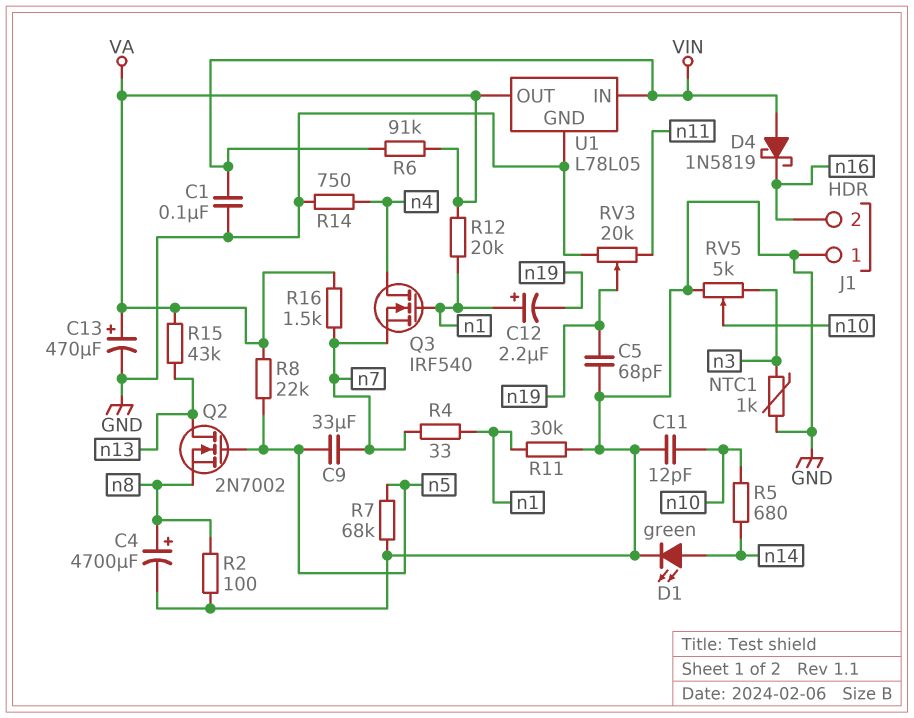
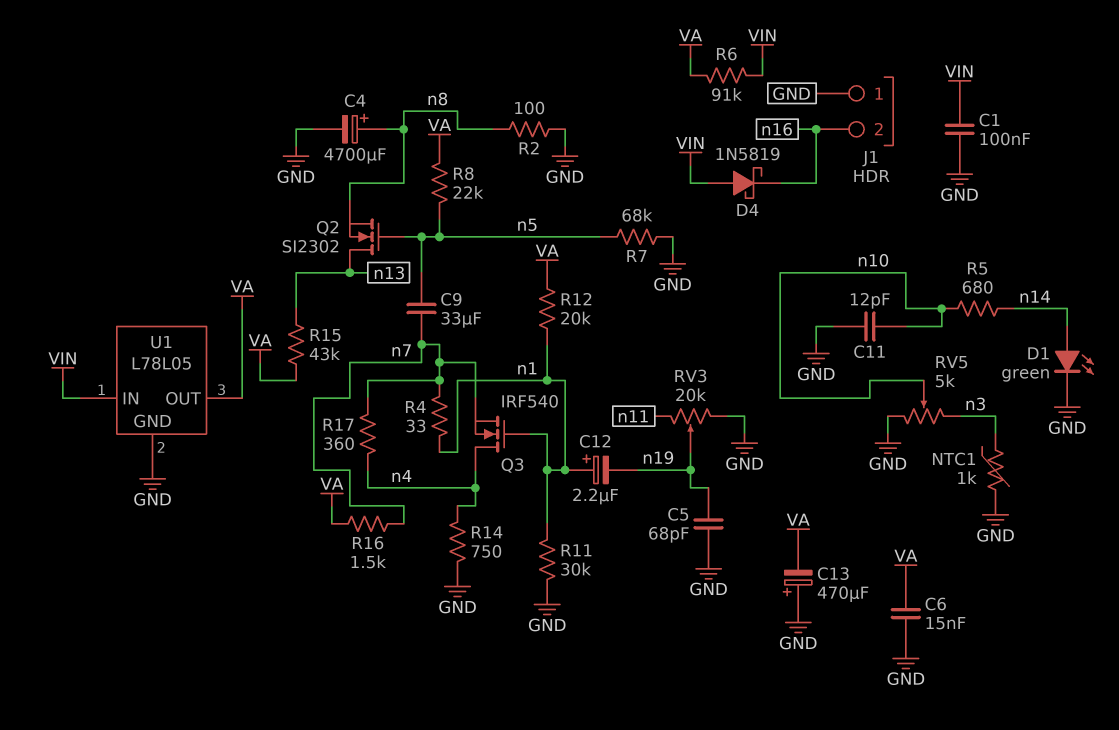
C6: none -> 15nF (GND, VA)
C13: 470uF (plus VA, minus GND) -> 470uF (plus GND, minus VA)
Q2: NMOS 2N7002 (G n5, D n13, S n8) -> NMOS SI2302 (G n5, D n13, S n8)
R17: none -> 360 (n4, n7)

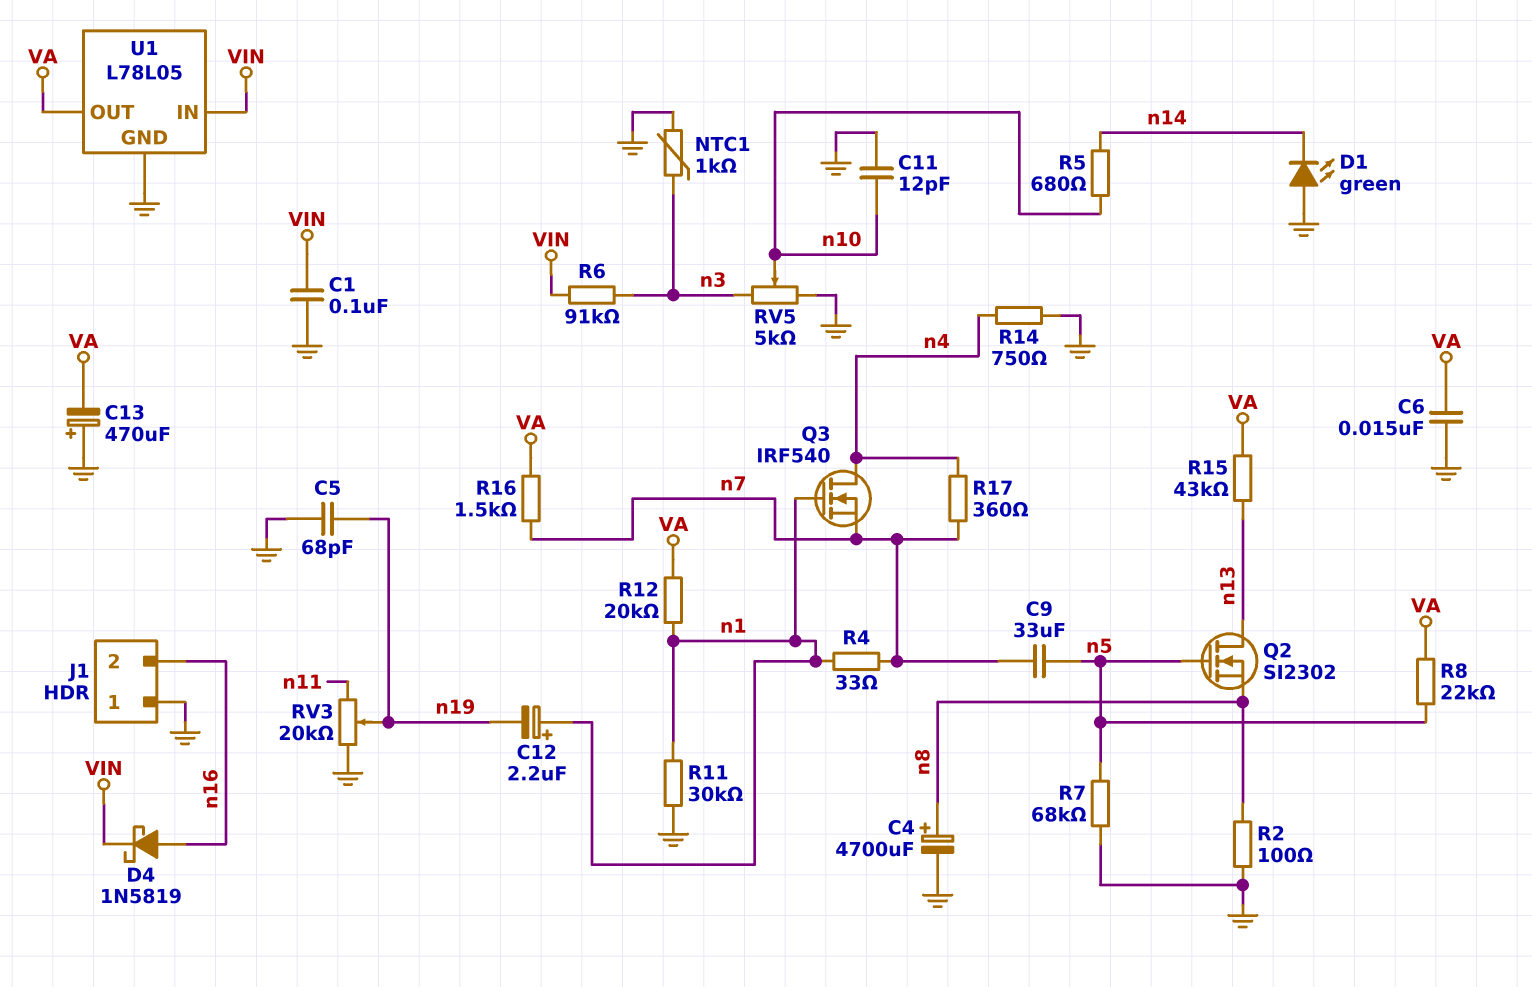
D1: LED green (A n14, K GND) -> LED green (A GND, K n14)
D4: schottky 1N5819 (A VIN, K n16) -> schottky 1N5819 (A n16, K VIN)
R6: 91k (VA, VIN) -> 91k (VIN, n3)

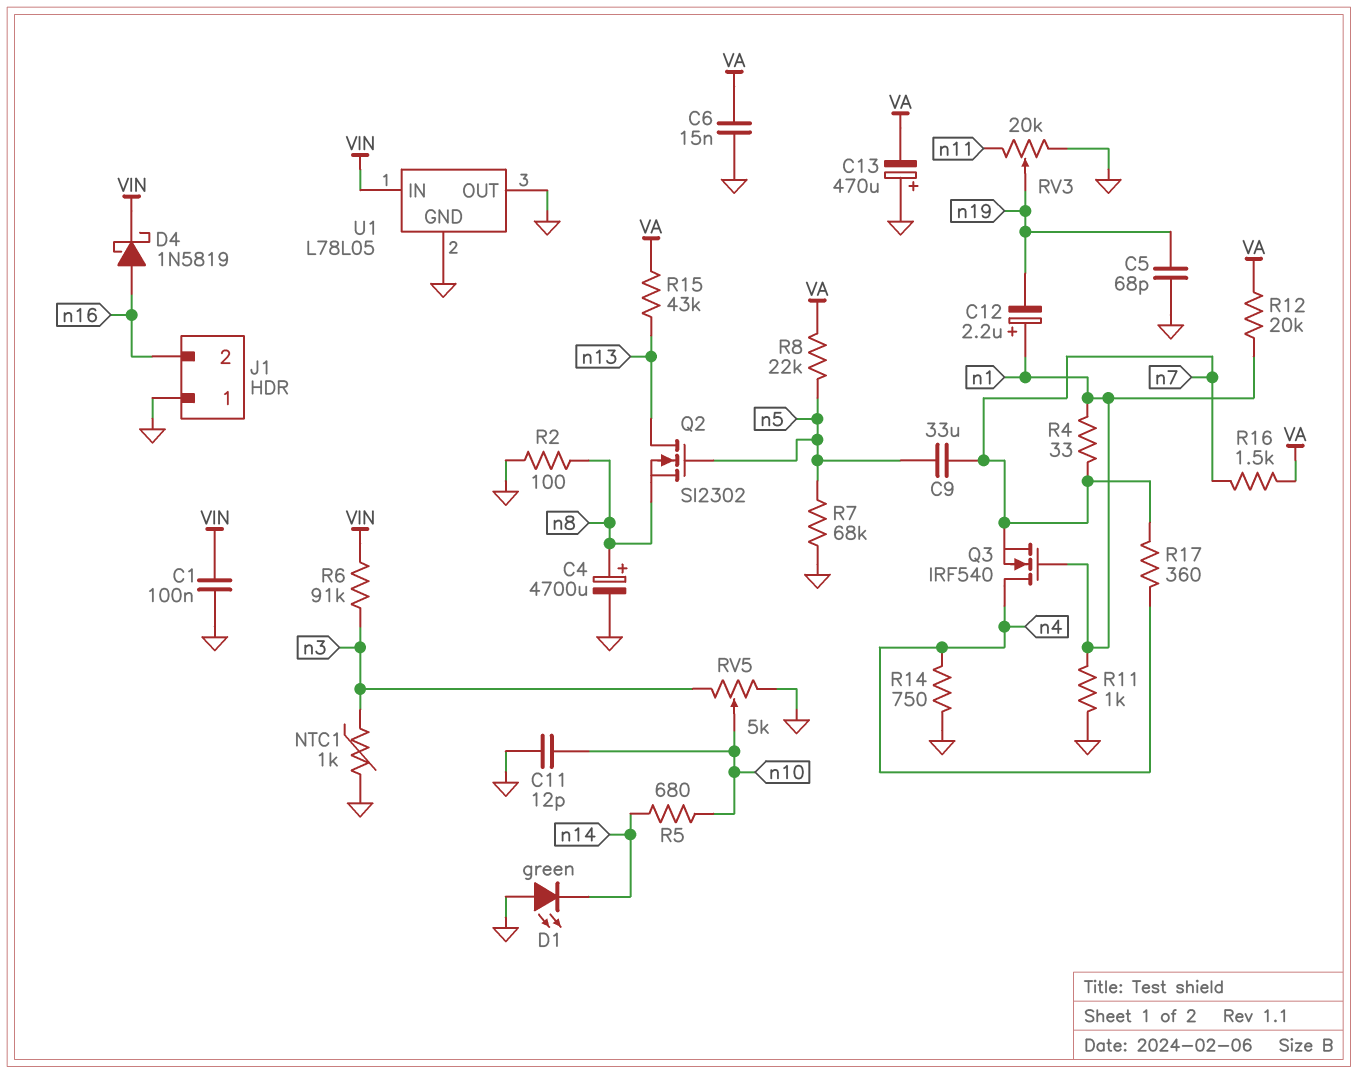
R11: 30k (GND, n1) -> 1k (GND, n1)
U1 pin OUT: VA -> GND

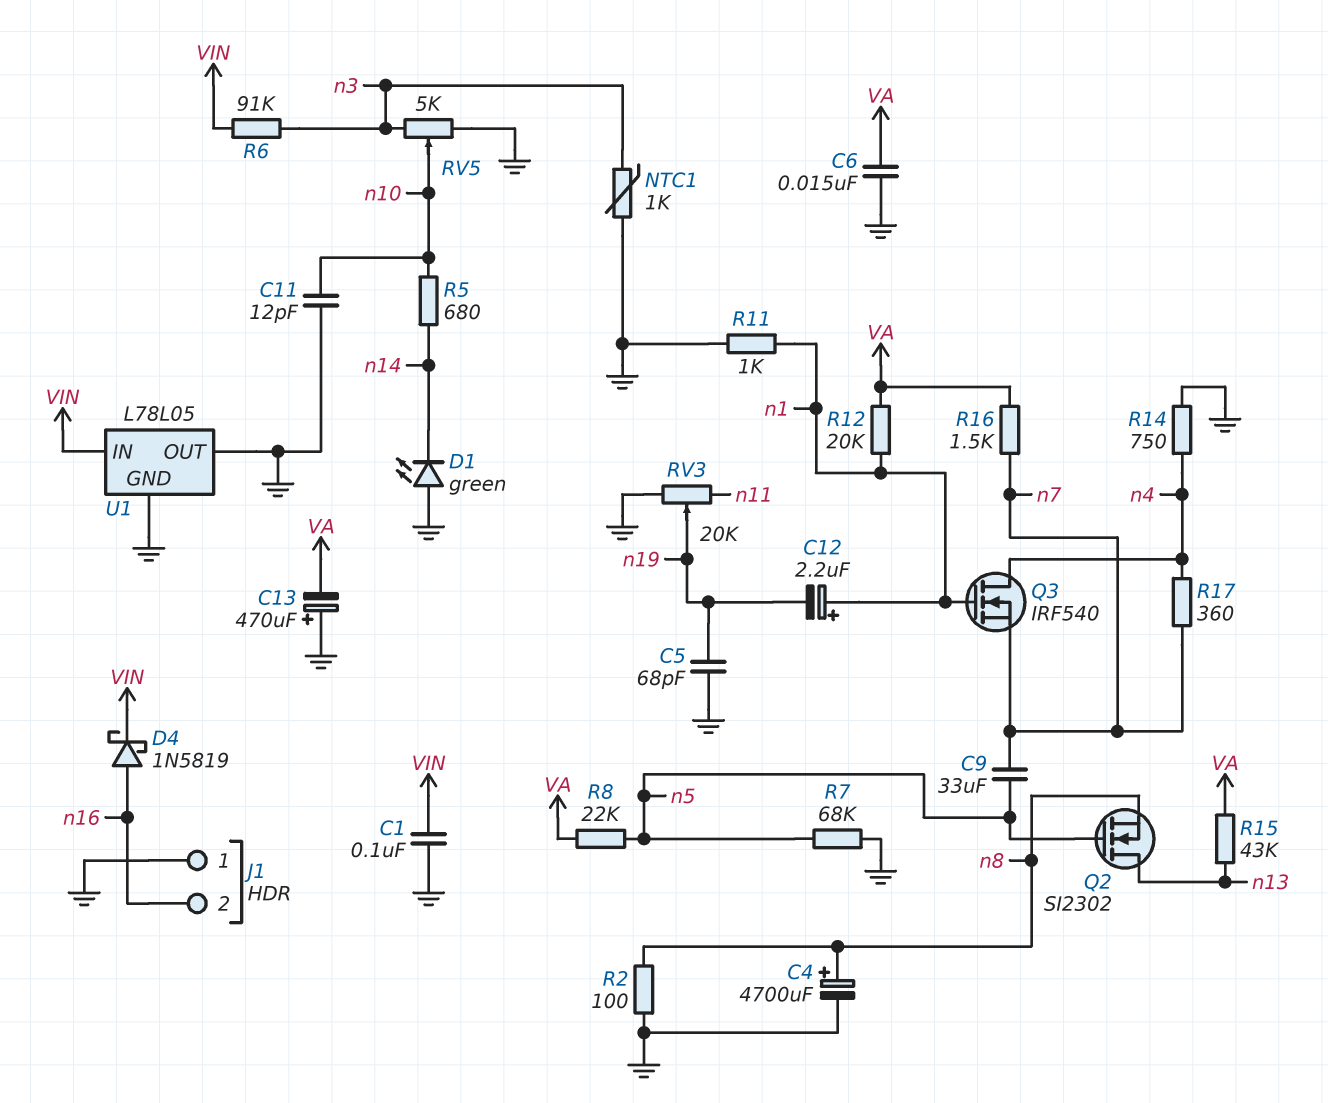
R4: 33 (n1, n7) -> none

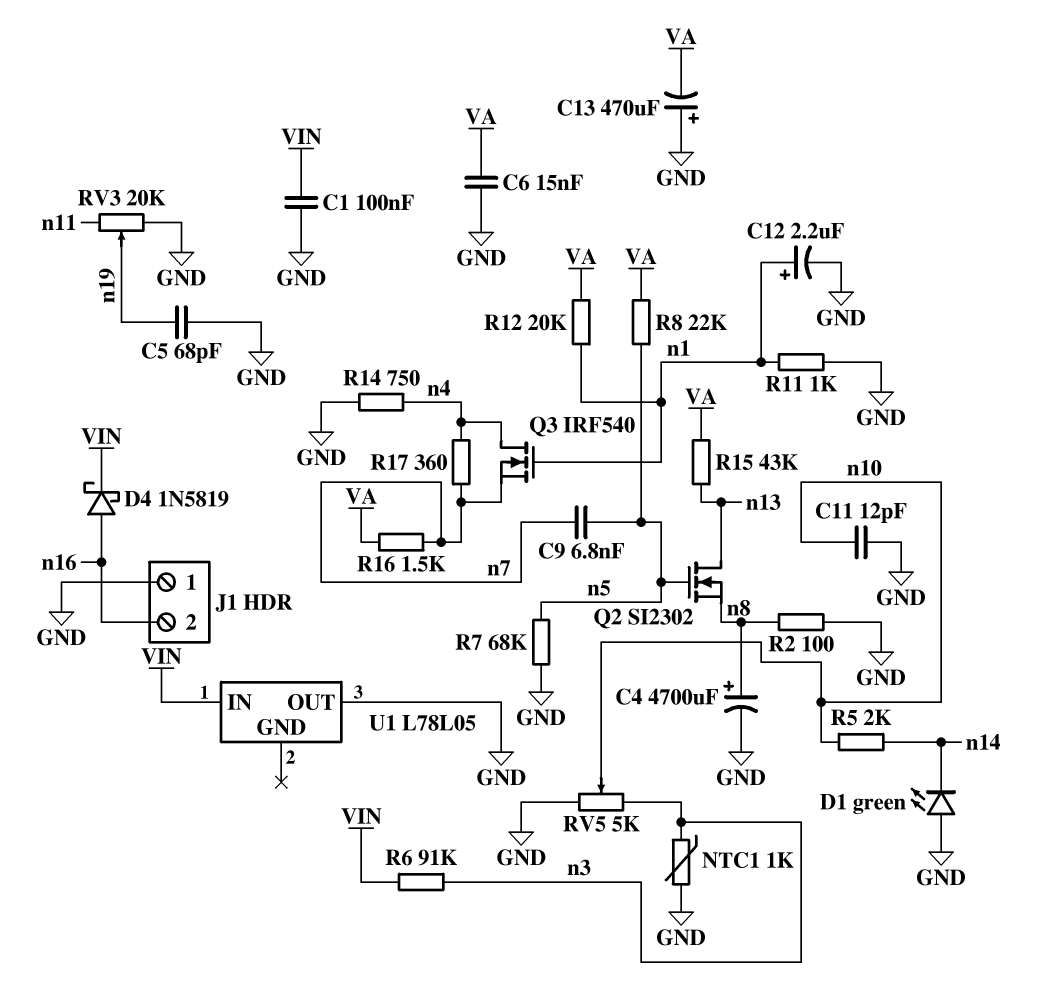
C9: 33uF (n5, n7) -> 6.8nF (n5, n7)
C12: 2.2uF (plus n1, minus n19) -> 2.2uF (plus n1, minus GND)
R5: 680 (n10, n14) -> 2k (n10, n14)
U1 pin GND: GND -> none

